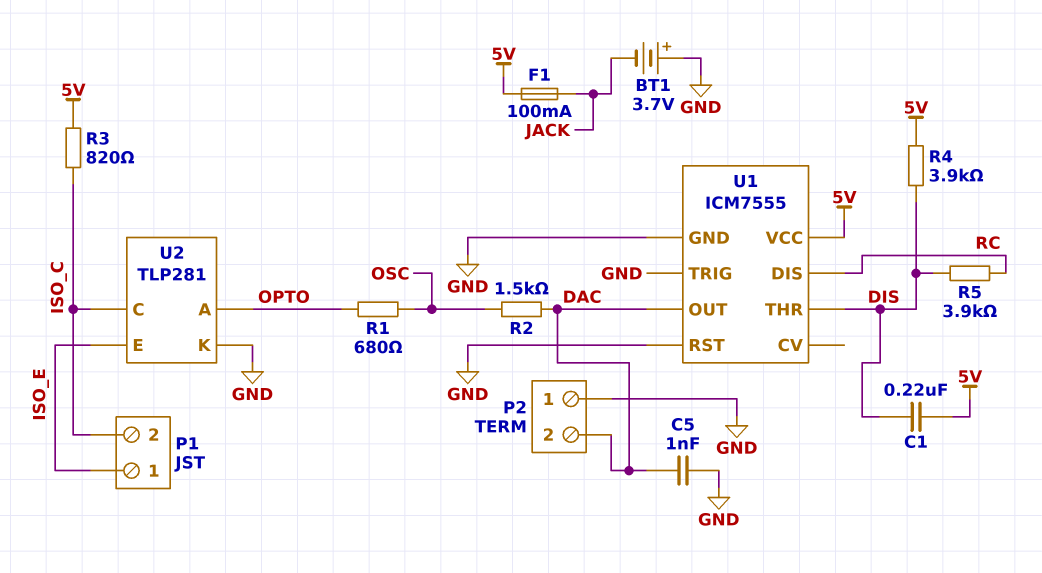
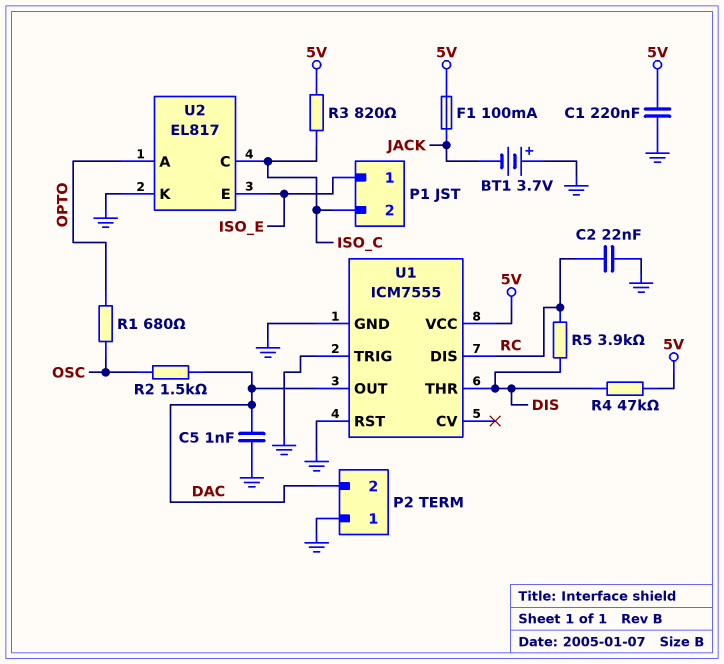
C1: 220nF (5V, DIS) -> 220nF (5V, GND)
C2: none -> 22nF (GND, RC)
R4: 3.9k (5V, DIS) -> 47k (5V, DIS)
U2: TLP281 -> EL817

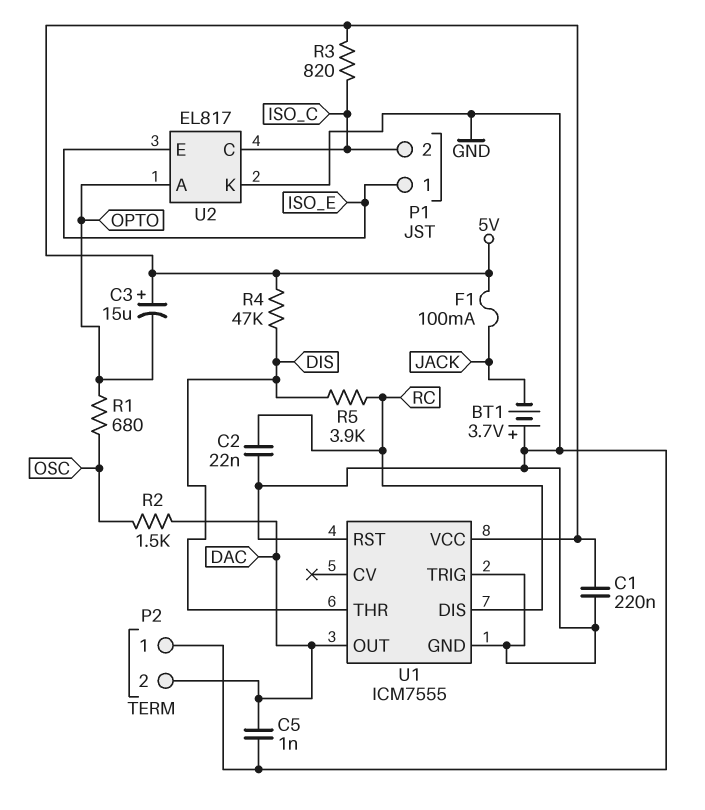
C3: none -> 15uF (plus 5V, minus OPTO)

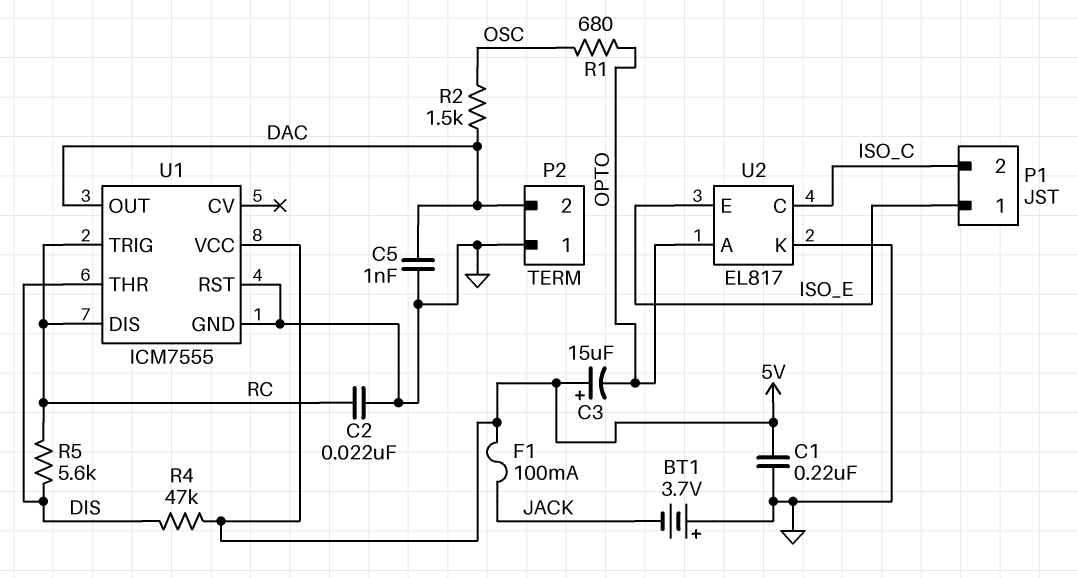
R3: 820 (5V, ISO_C) -> none
R5: 3.9k (DIS, RC) -> 5.6k (DIS, RC)
U1 pin TRIG: GND -> RC

